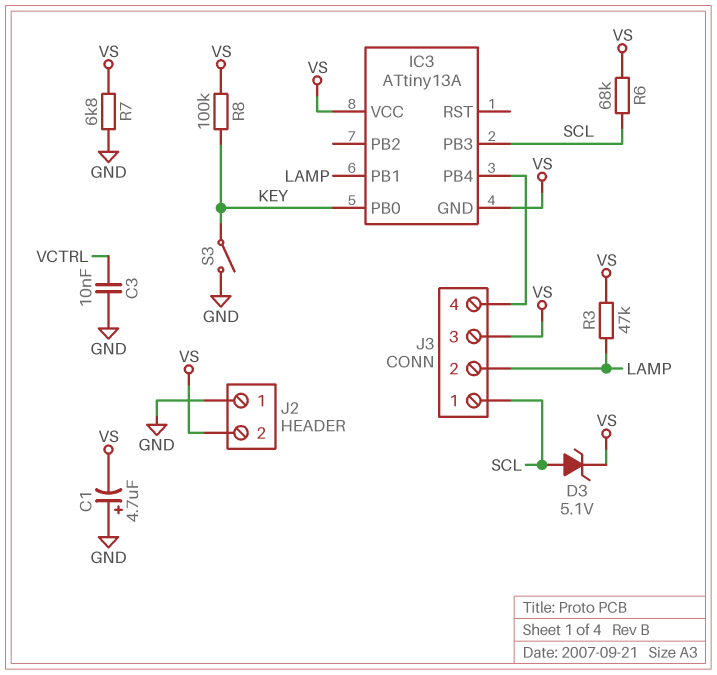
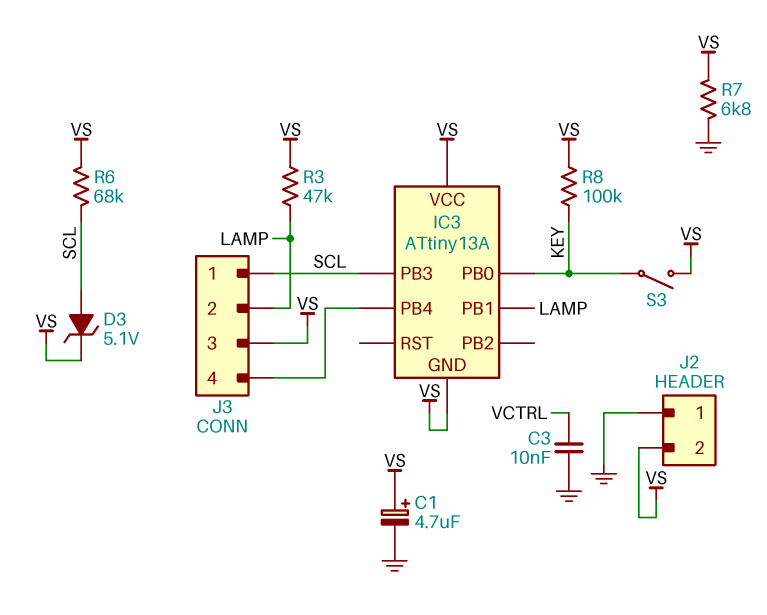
C1: 4.7uF (plus GND, minus VS) -> 4.7uF (plus VS, minus GND)
S3: switch (GND, KEY) -> switch (KEY, VS)

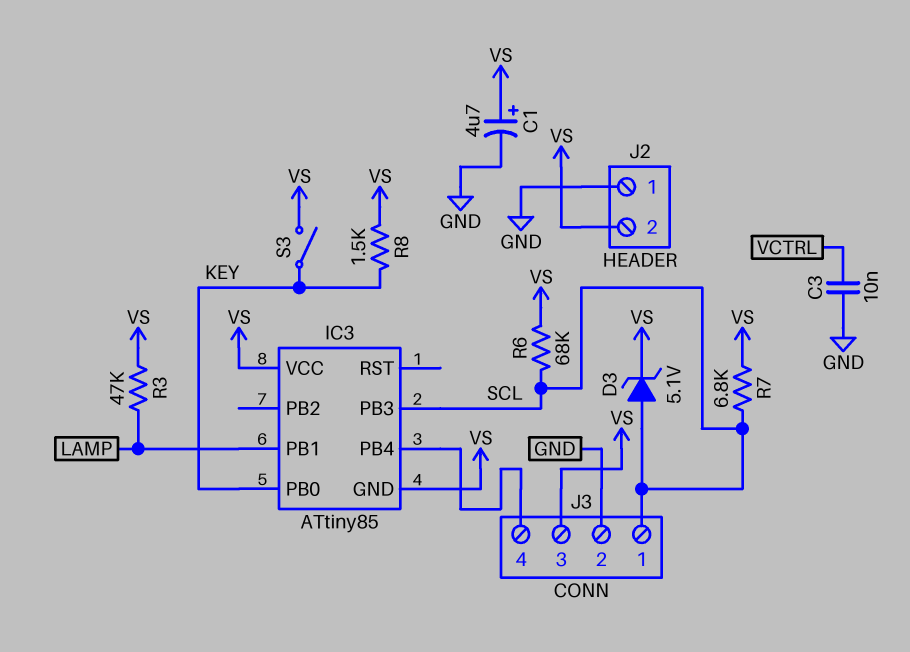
IC3: ATtiny13A -> ATtiny85
J3 pin 2: LAMP -> GND
R7: 6.8k (GND, VS) -> 6.8k (SCL, VS)
R8: 100k (KEY, VS) -> 1.5k (KEY, VS)

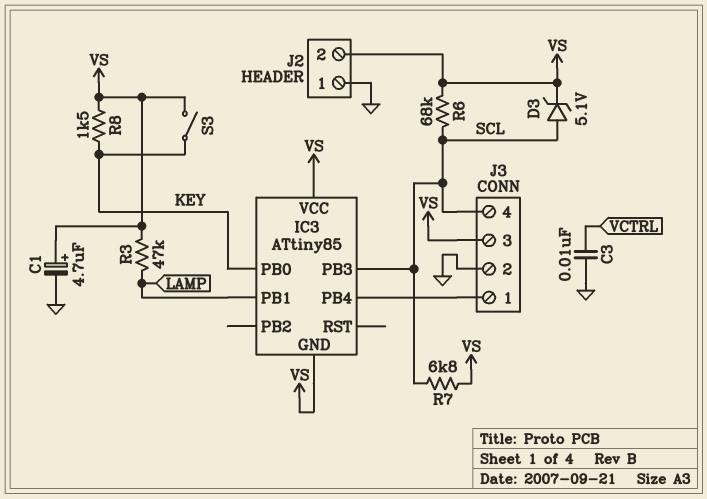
J3 pin 1: SCL -> IC3/PB4
J3 pin 4: IC3/PB4 -> SCL

